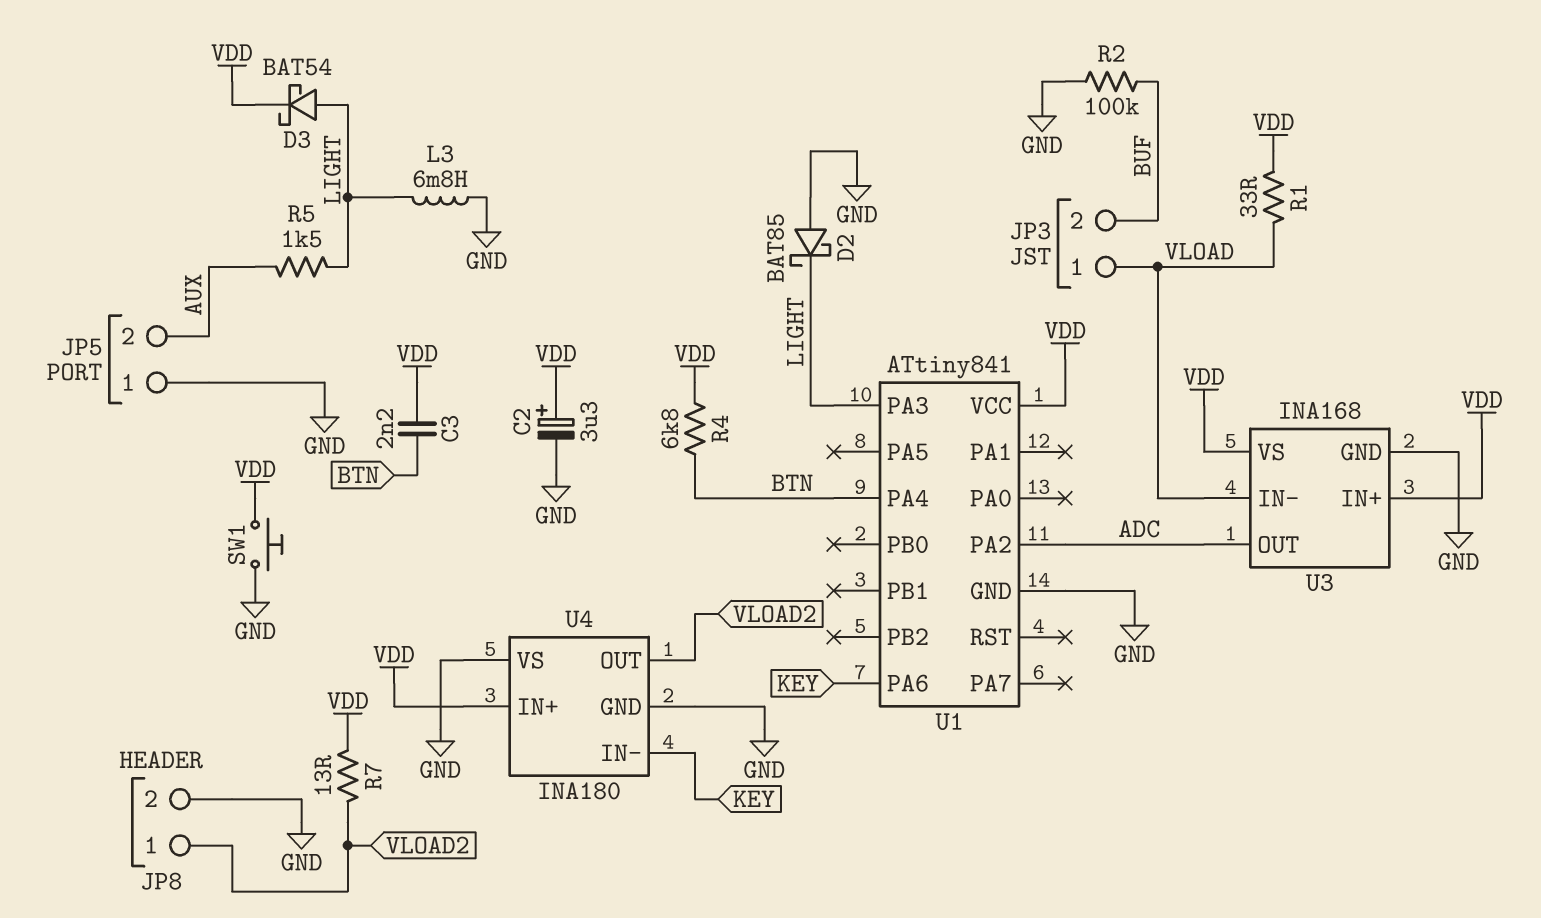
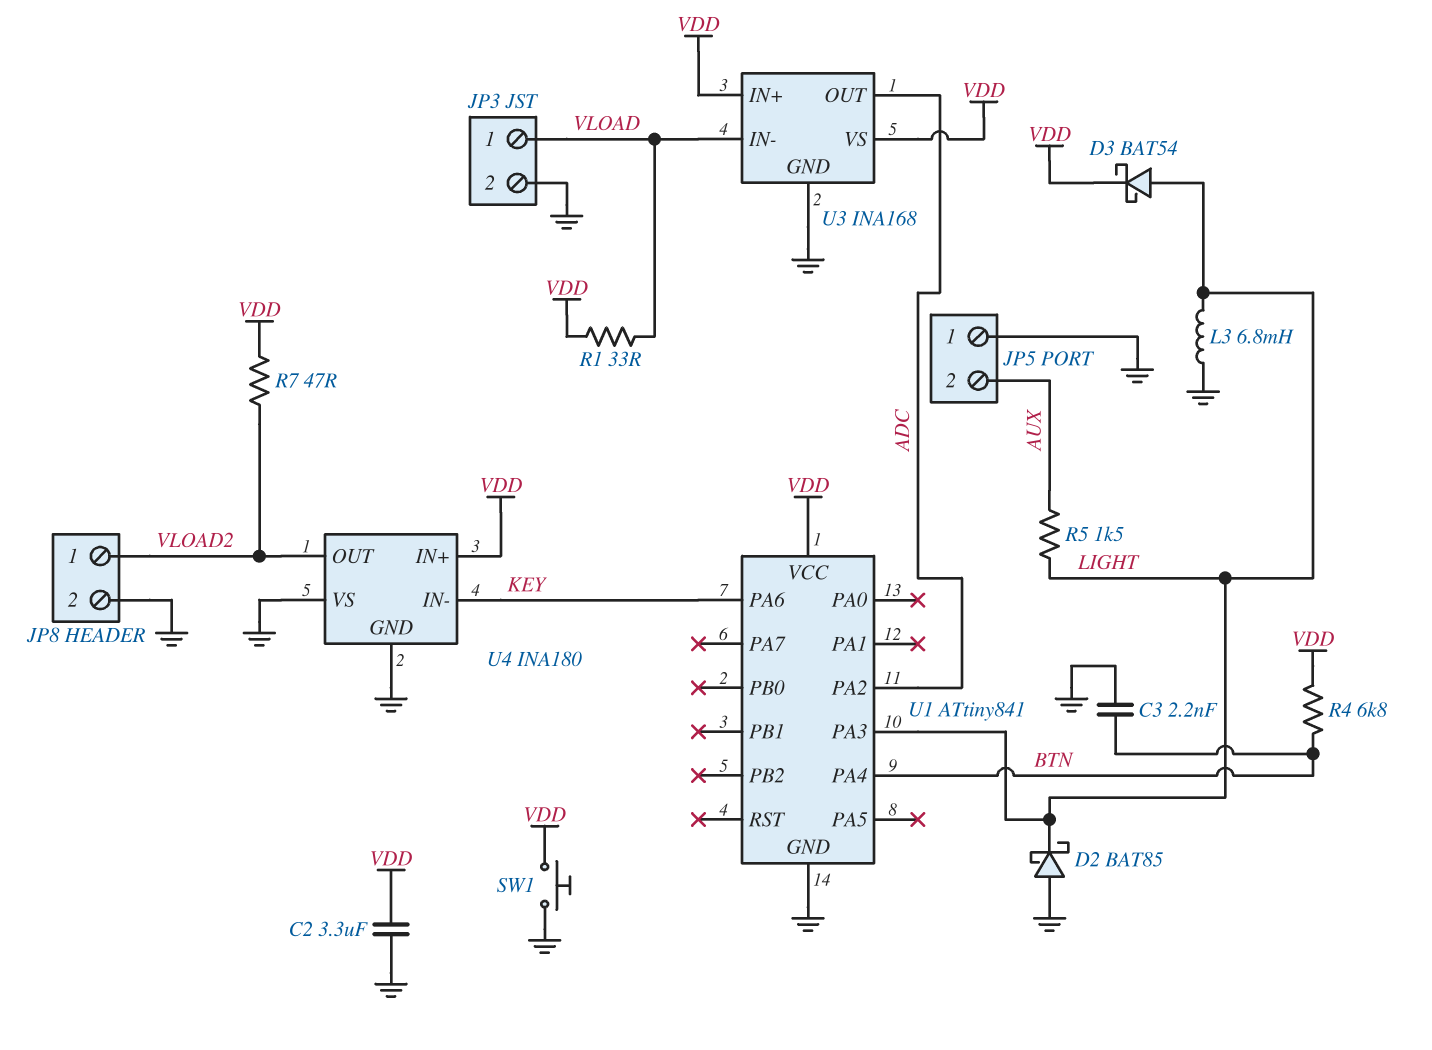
C2: 3.3uF (plus VDD, minus GND) -> 3.3uF (GND, VDD)
C3: 2.2nF (BTN, VDD) -> 2.2nF (BTN, GND)
JP3 pin 2: BUF -> GND
R2: 100k (BUF, GND) -> none
R7: 13 (VDD, VLOAD2) -> 47 (VDD, VLOAD2)

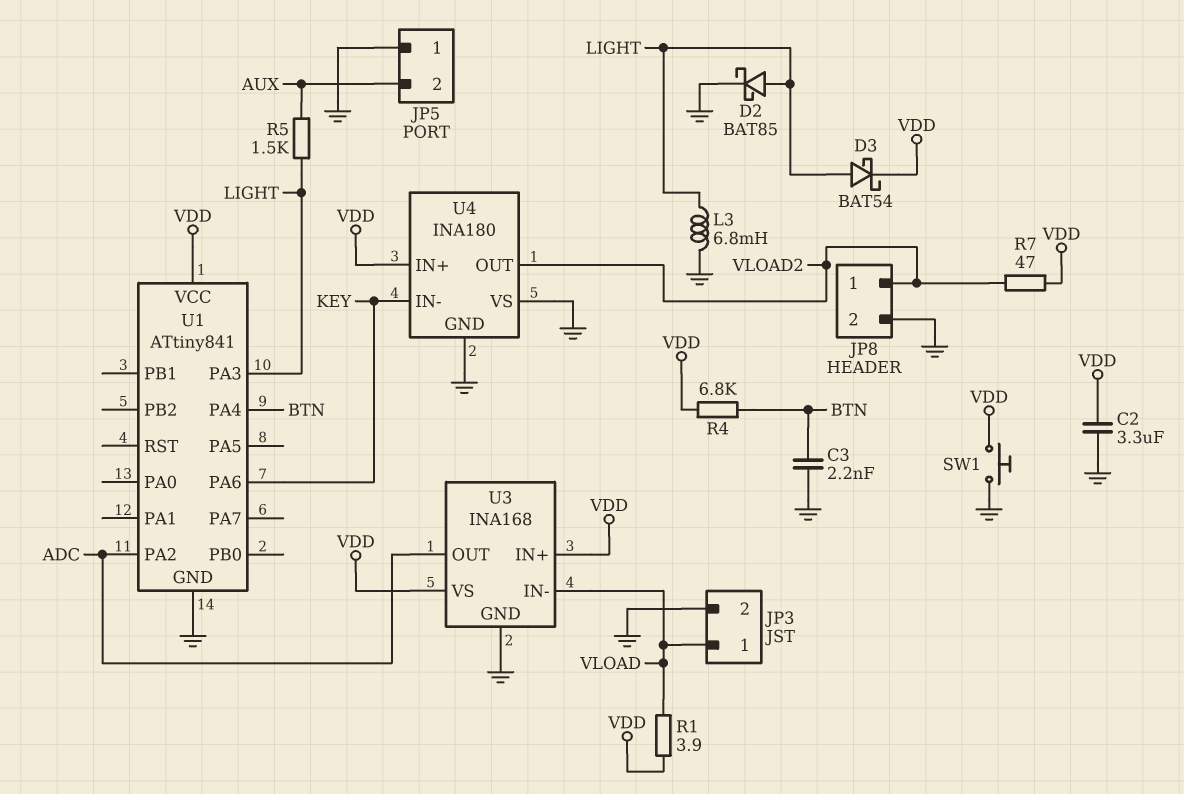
D2: schottky BAT85 (A GND, K LIGHT) -> schottky BAT85 (A LIGHT, K GND)
R1: 33 (VDD, VLOAD) -> 3.9 (VDD, VLOAD)

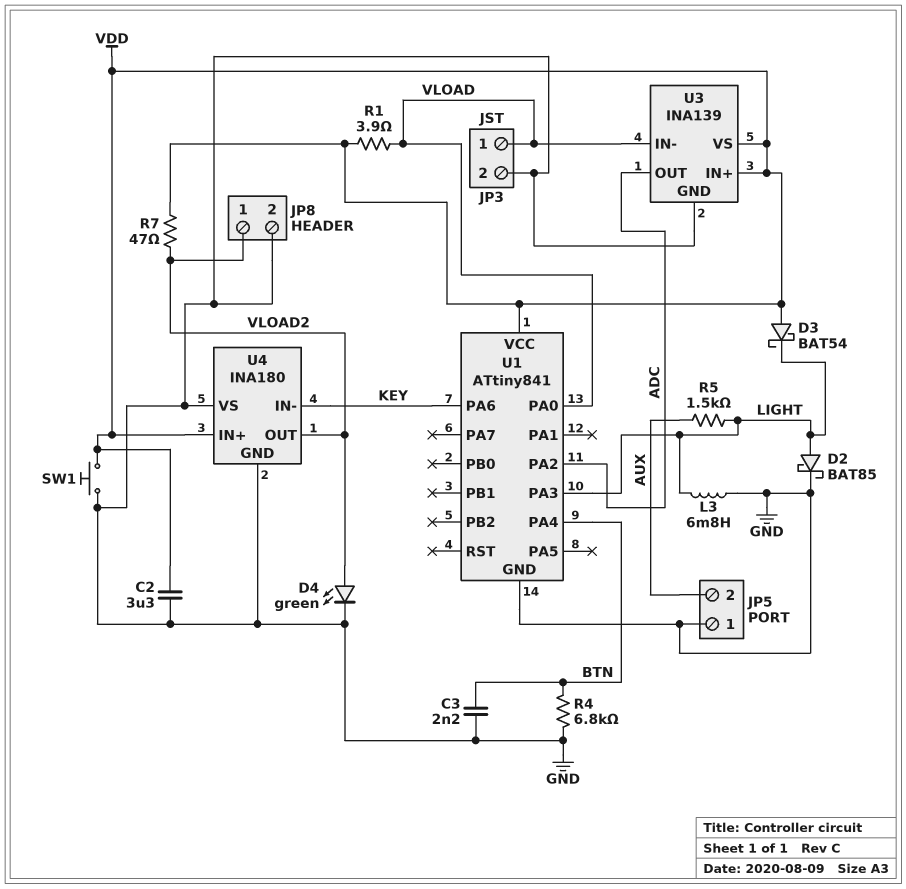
D3: schottky BAT54 (A LIGHT, K VDD) -> schottky BAT54 (A VDD, K LIGHT)
D4: none -> LED green (A VLOAD2, K GND)
R4: 6.8k (BTN, VDD) -> 6.8k (BTN, GND)
U1 pin PA0: none -> VLOAD
U3: INA168 -> INA139

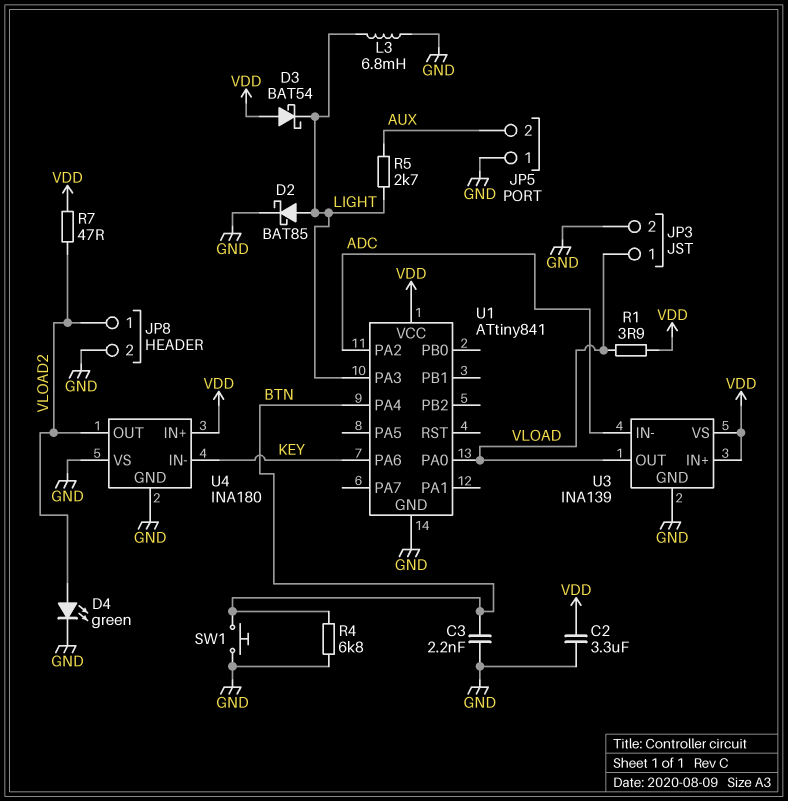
R5: 1.5k (AUX, LIGHT) -> 2.7k (AUX, LIGHT)
SW1: button (GND, VDD) -> button (BTN, GND)
U3 pin IN-: VLOAD -> ADC
U3 pin OUT: ADC -> VLOAD

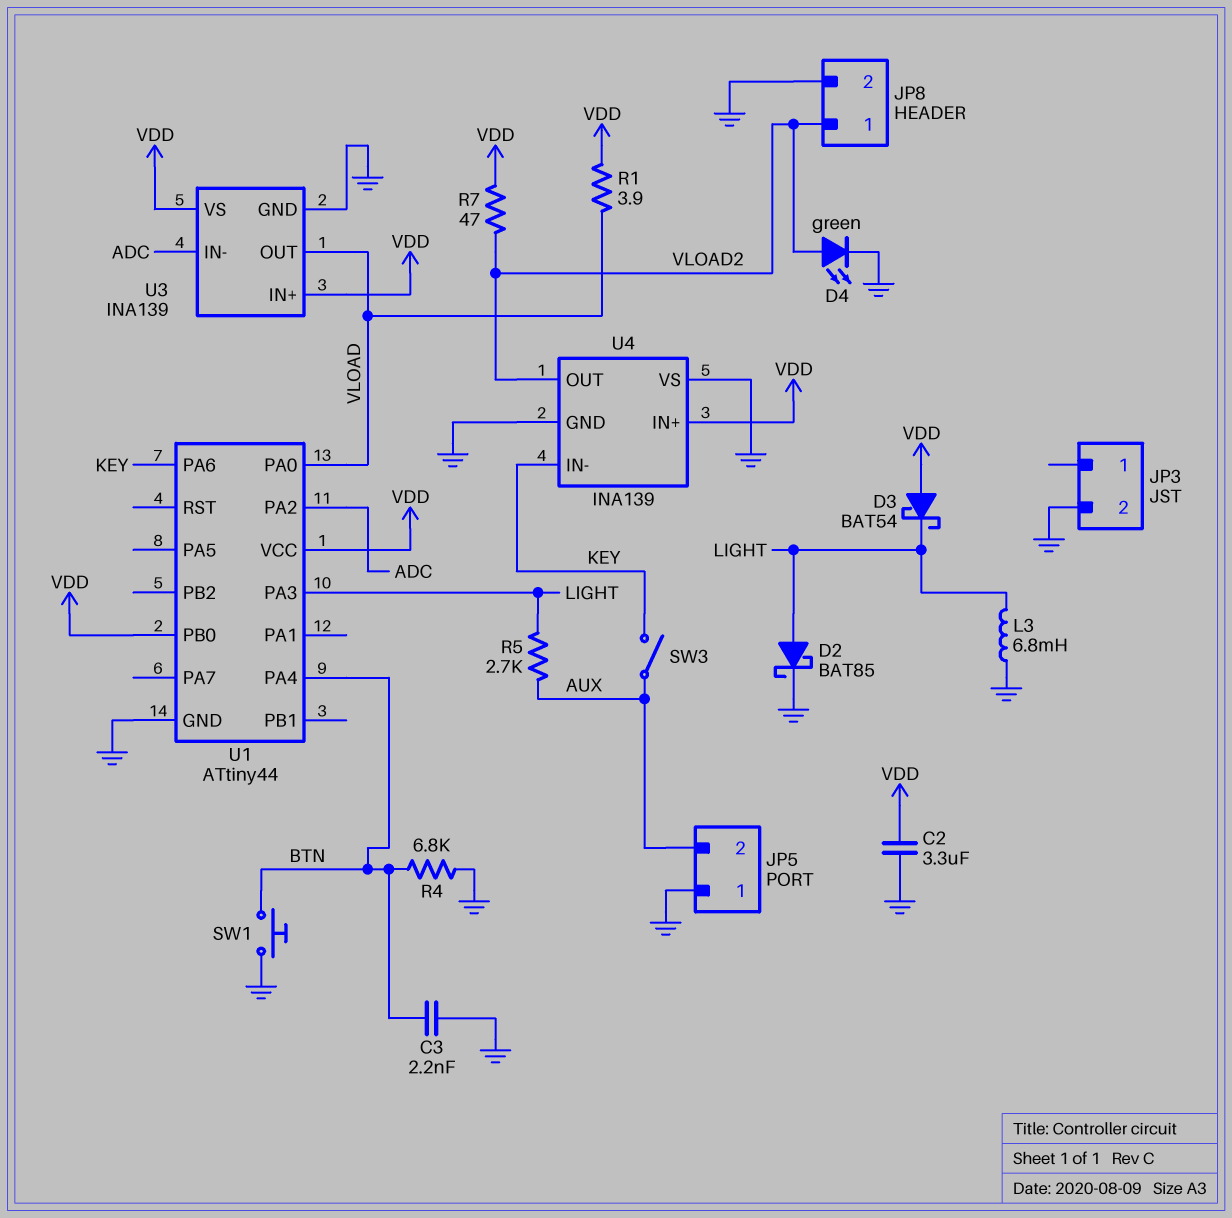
JP3 pin 1: VLOAD -> none
SW3: none -> switch (AUX, KEY)
U1: ATtiny841 -> ATtiny44
U1 pin PB0: none -> VDD
U4: INA180 -> INA139

